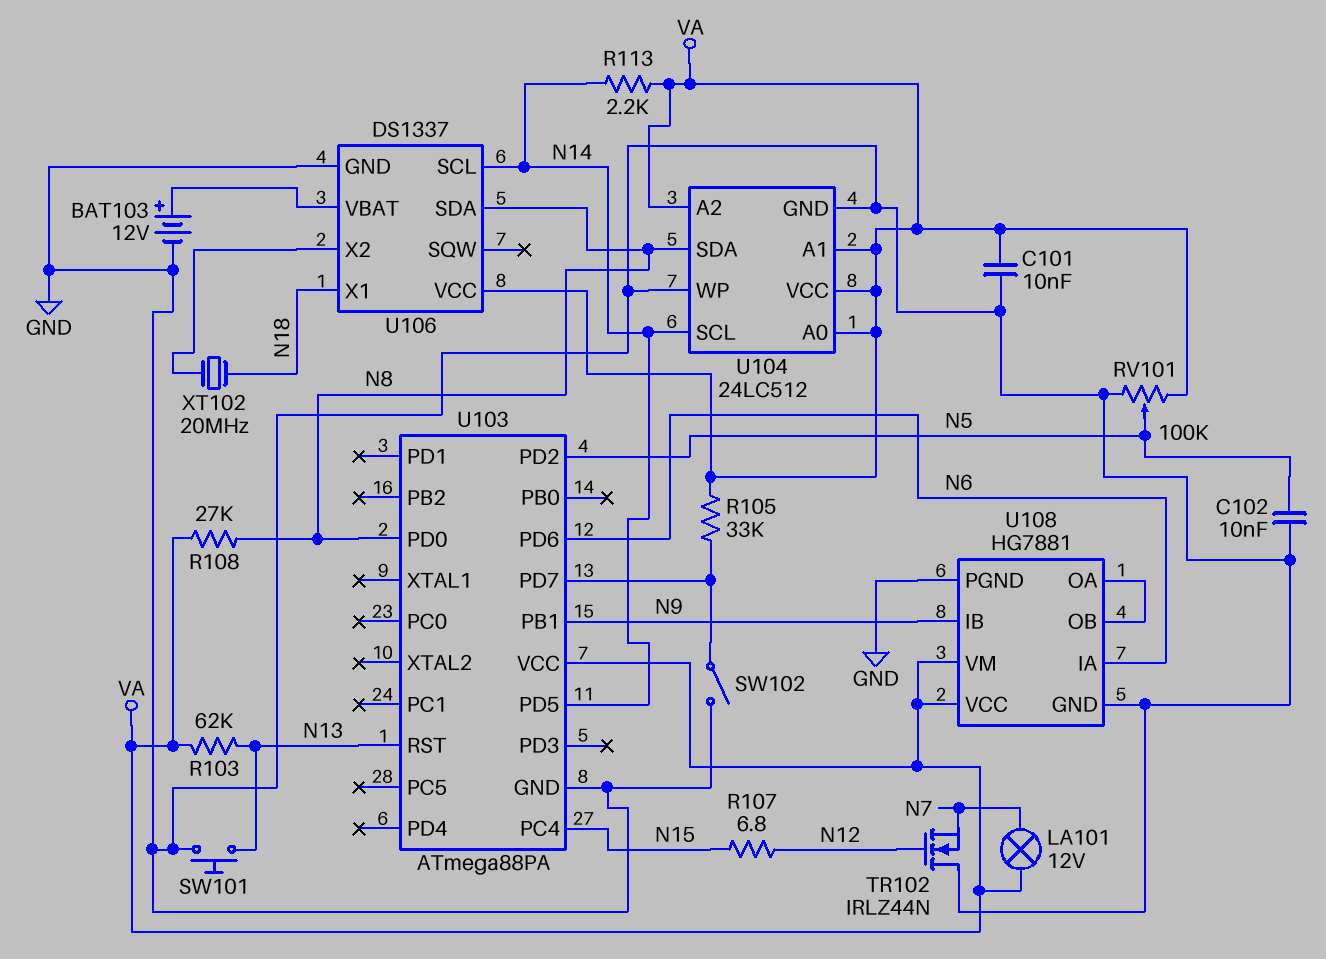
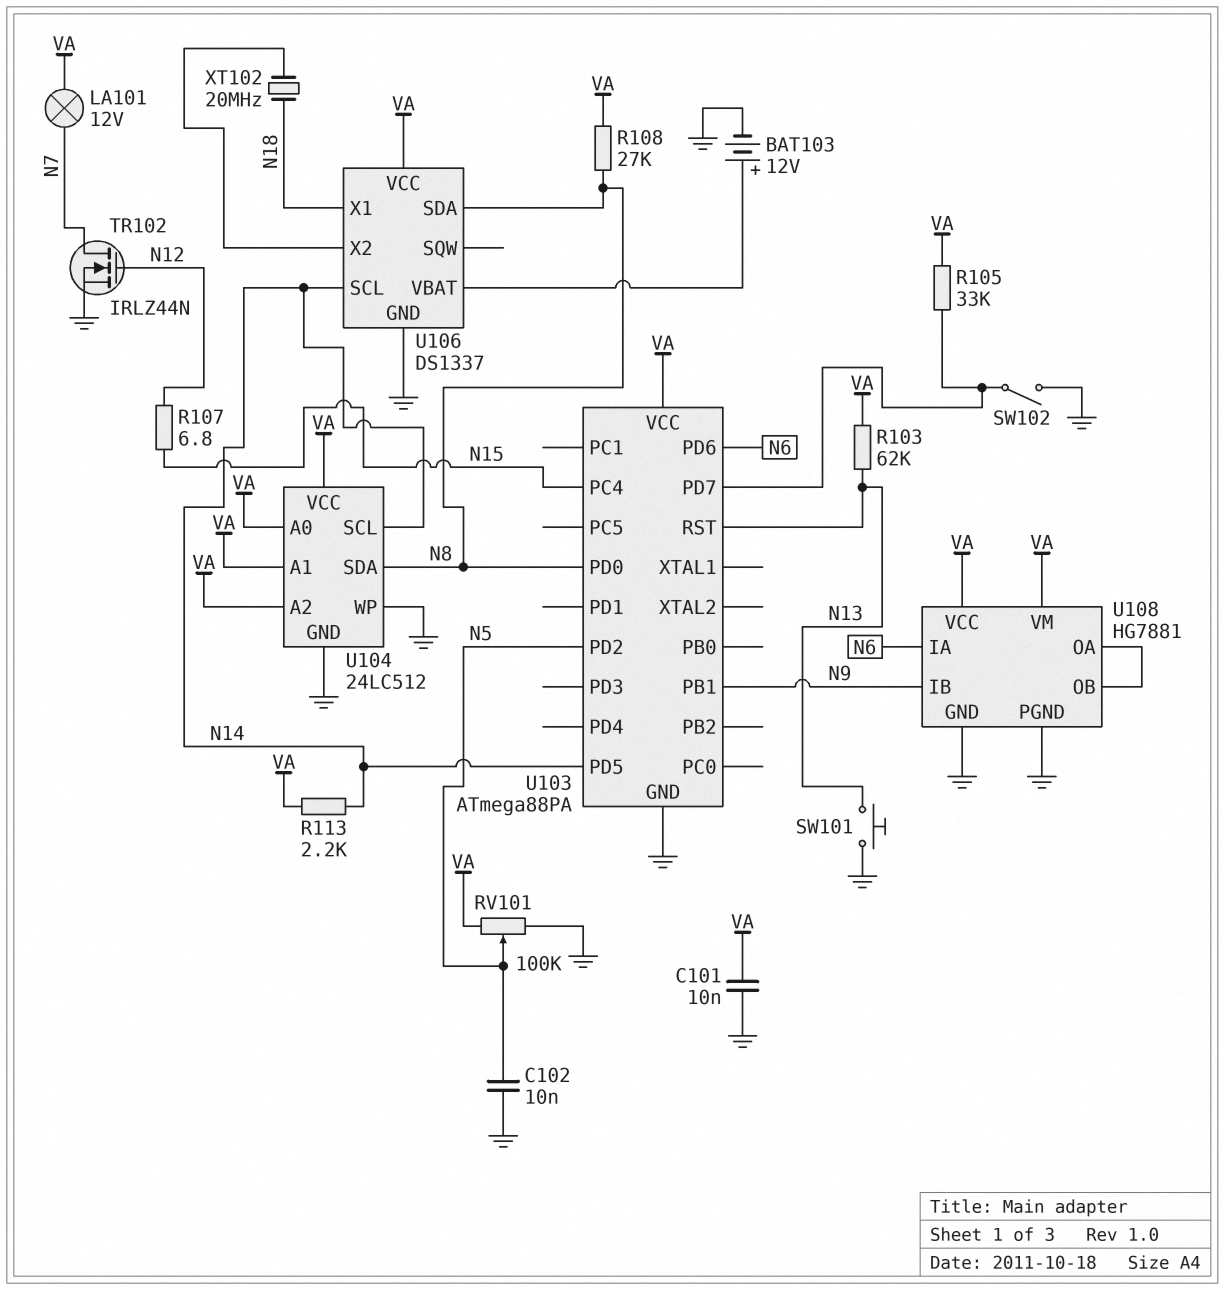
TR102: NMOS IRLZ44N (G N12, D GND, S N7) -> NMOS IRLZ44N (G N12, D N7, S GND)

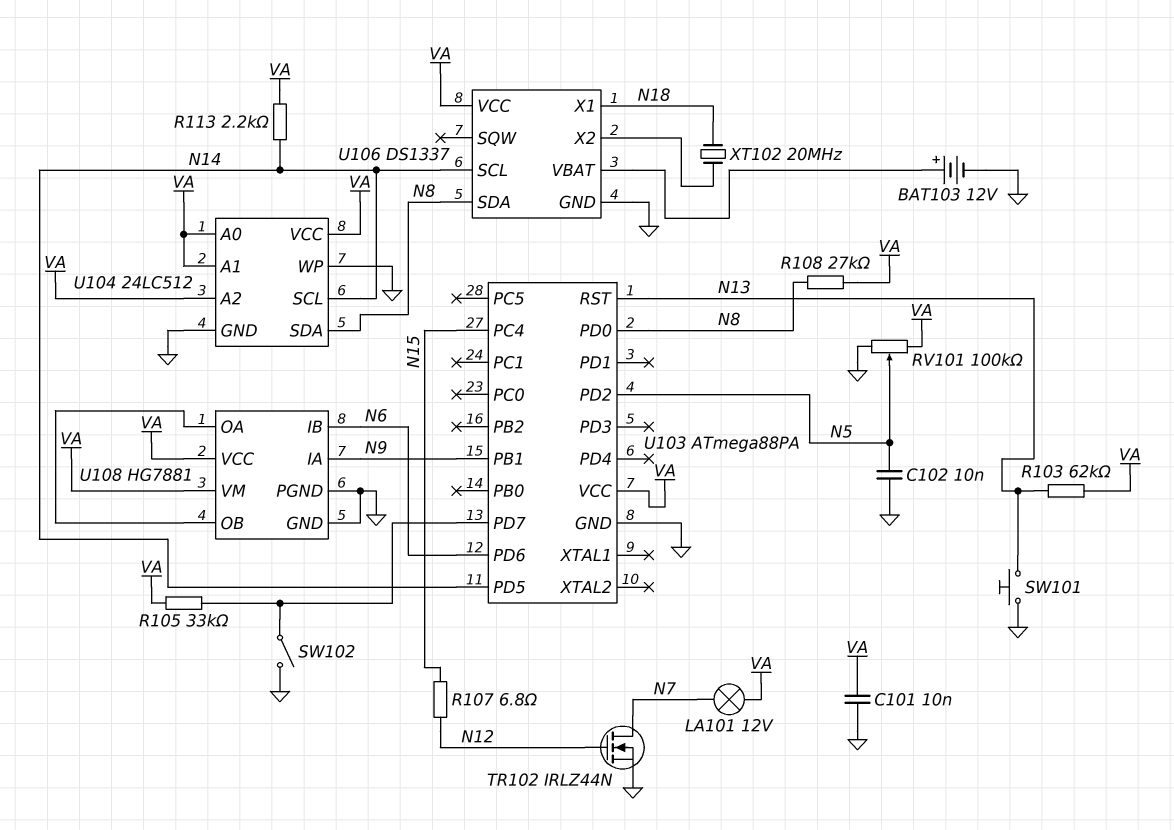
U108 pin IA: N6 -> N9
U108 pin IB: N9 -> N6

